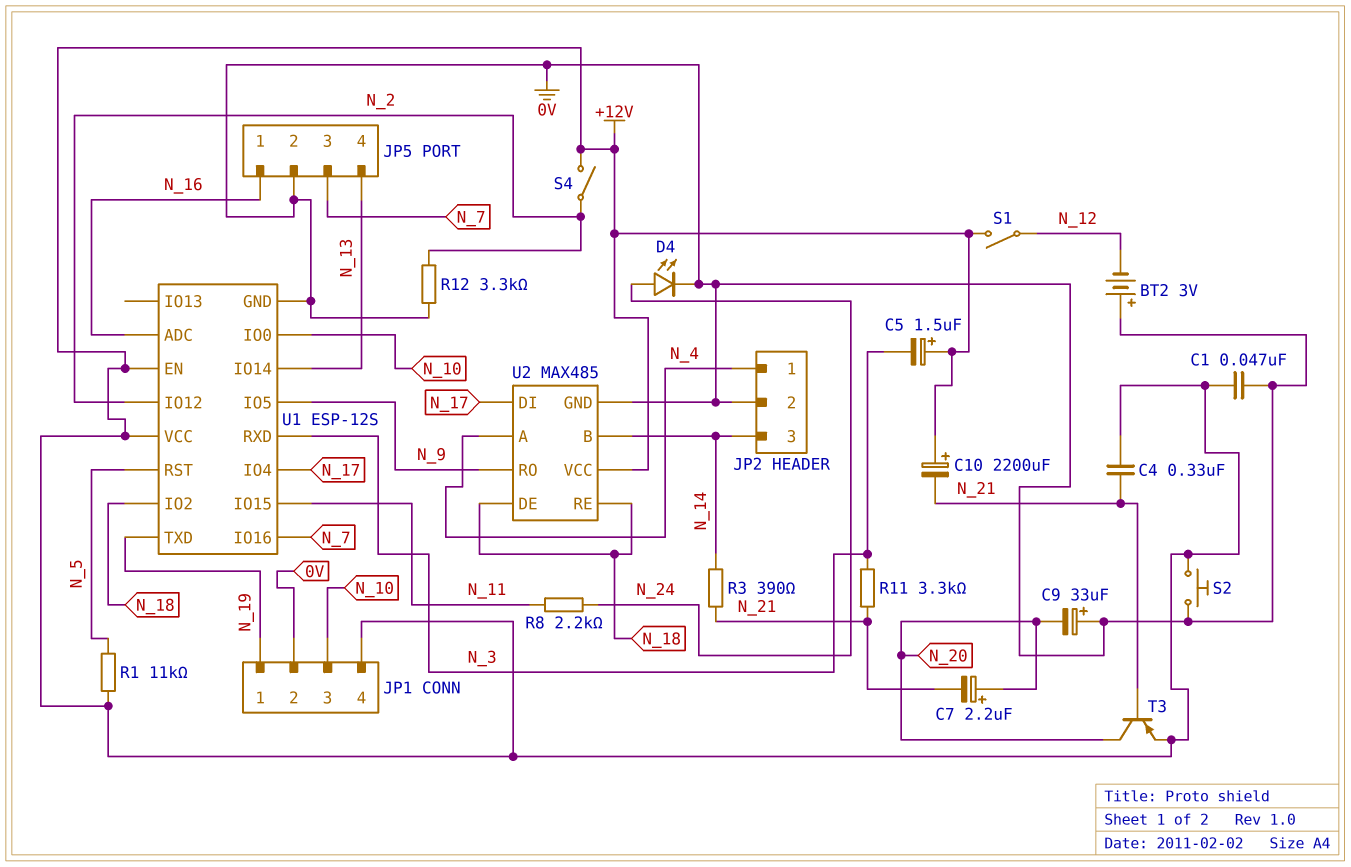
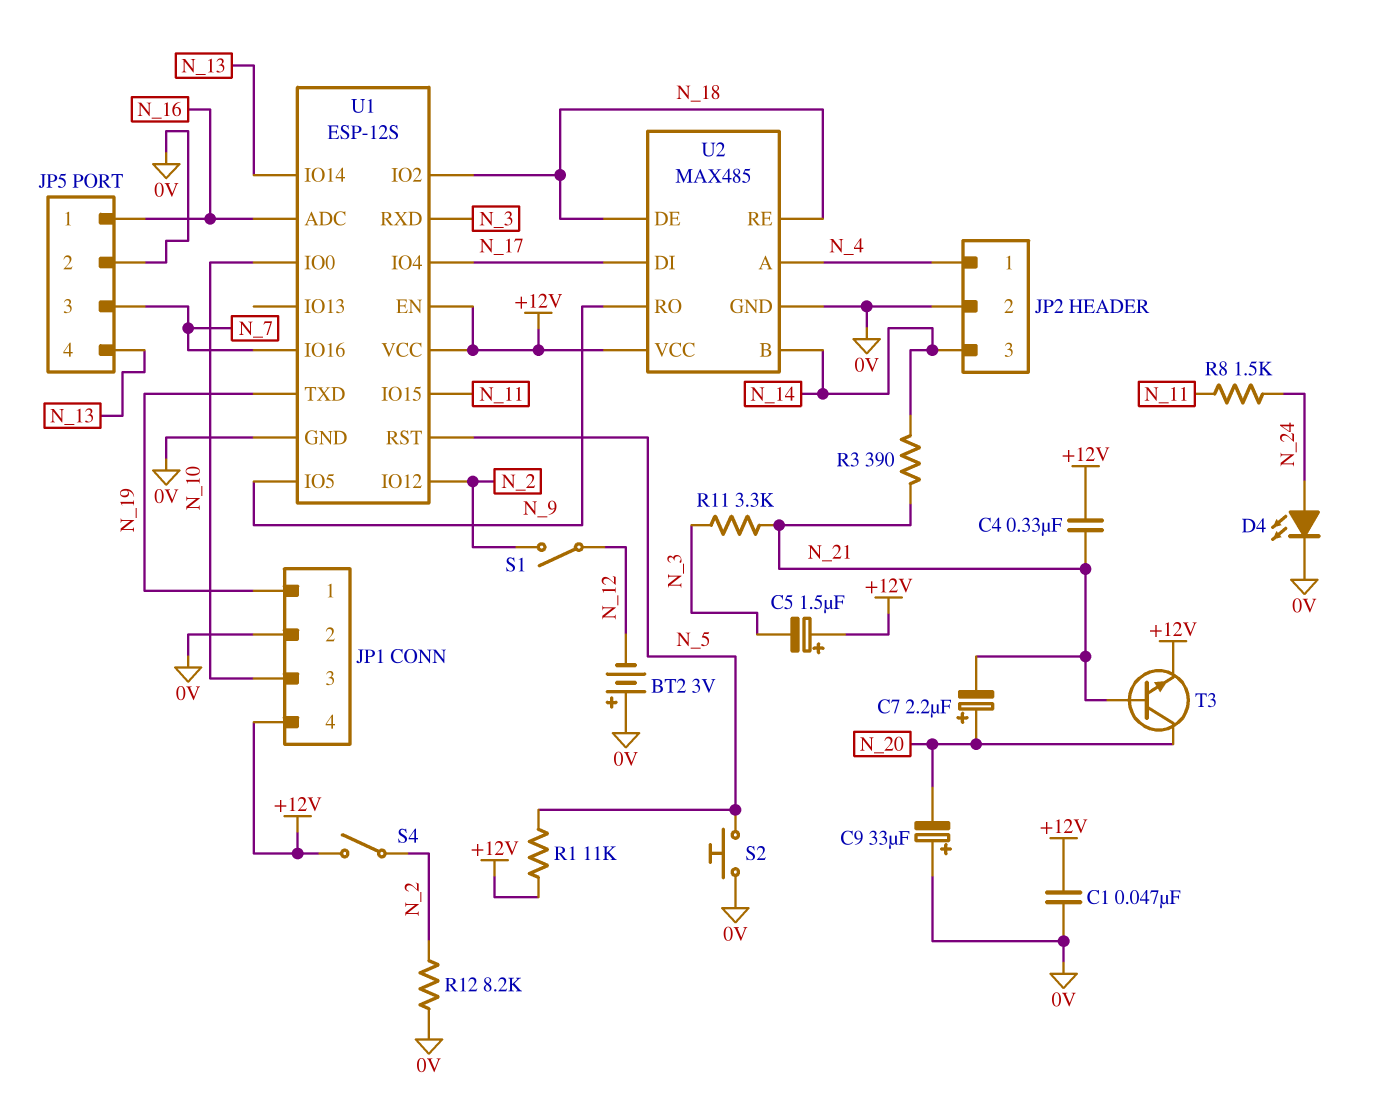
C10: 2200uF (plus +12V, minus N_21) -> none
R8: 2.2k (N_11, N_24) -> 1.5k (N_11, N_24)
R12: 3.3k (0V, N_2) -> 8.2k (0V, N_2)
S1: switch (+12V, N_12) -> switch (N_2, N_12)
S2: button (+12V, 0V) -> button (0V, N_5)
T3: PNP (B N_21, C N_20, E +12V) -> NPN (B N_21, C N_20, E +12V)

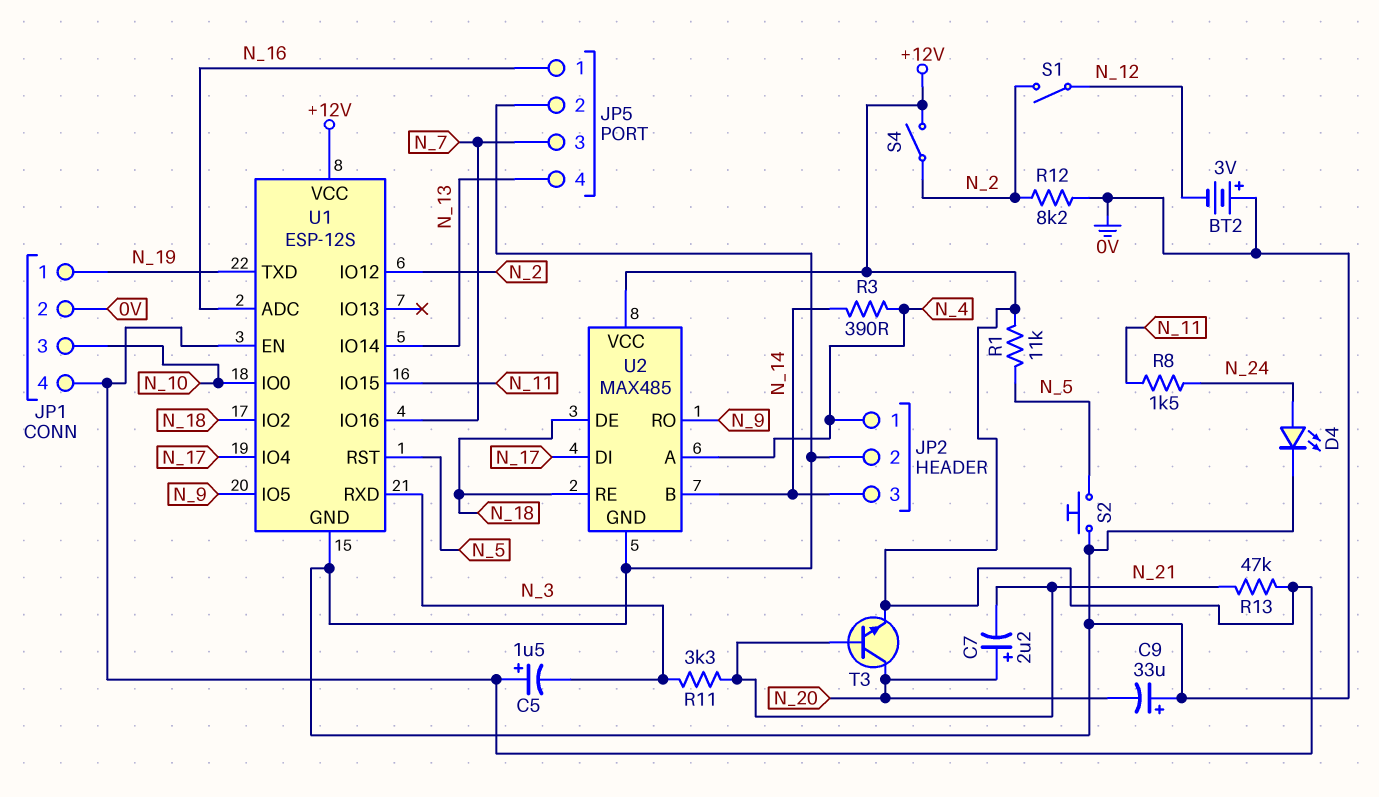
C1: 47nF (+12V, 0V) -> none
C4: 330nF (+12V, N_21) -> none
R3: 390 (N_14, N_21) -> 390 (N_4, N_14)
R13: none -> 47k (+12V, N_21)

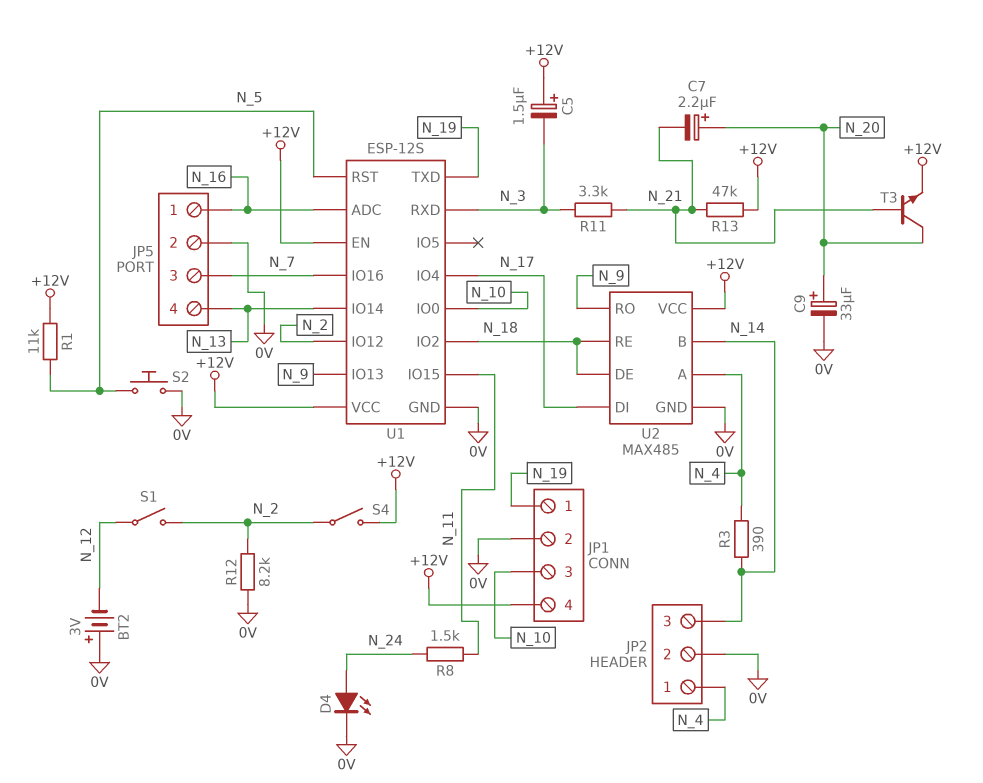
C9: 33uF (plus 0V, minus N_20) -> 33uF (plus N_20, minus 0V)
U1 pin IO5: N_9 -> none
U1 pin IO13: none -> N_9

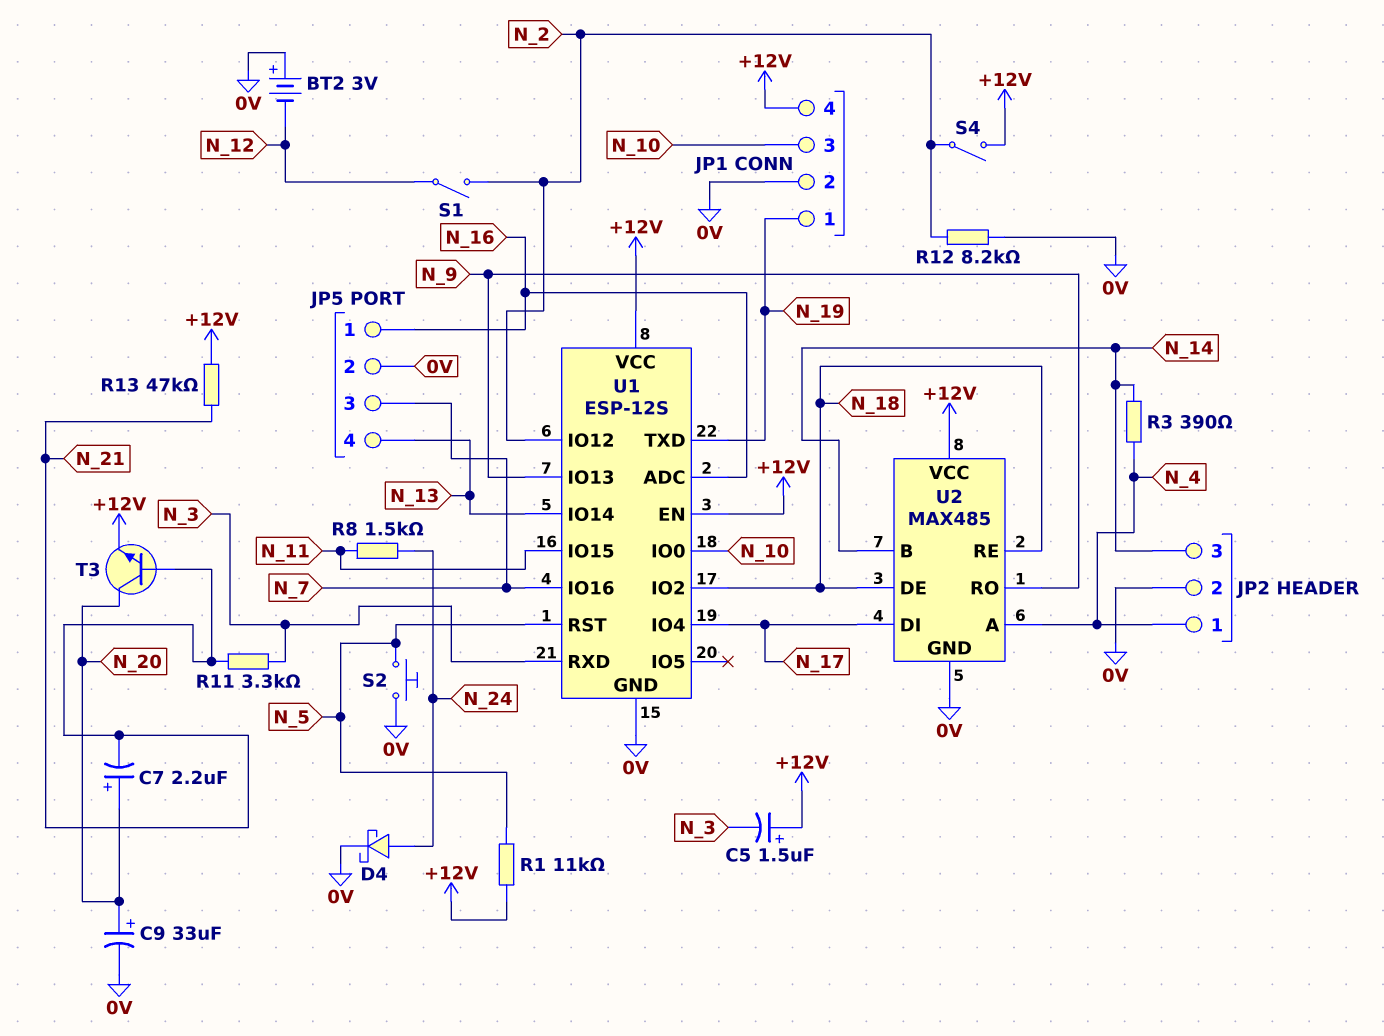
D4: LED (A N_24, K 0V) -> schottky (A N_24, K 0V)

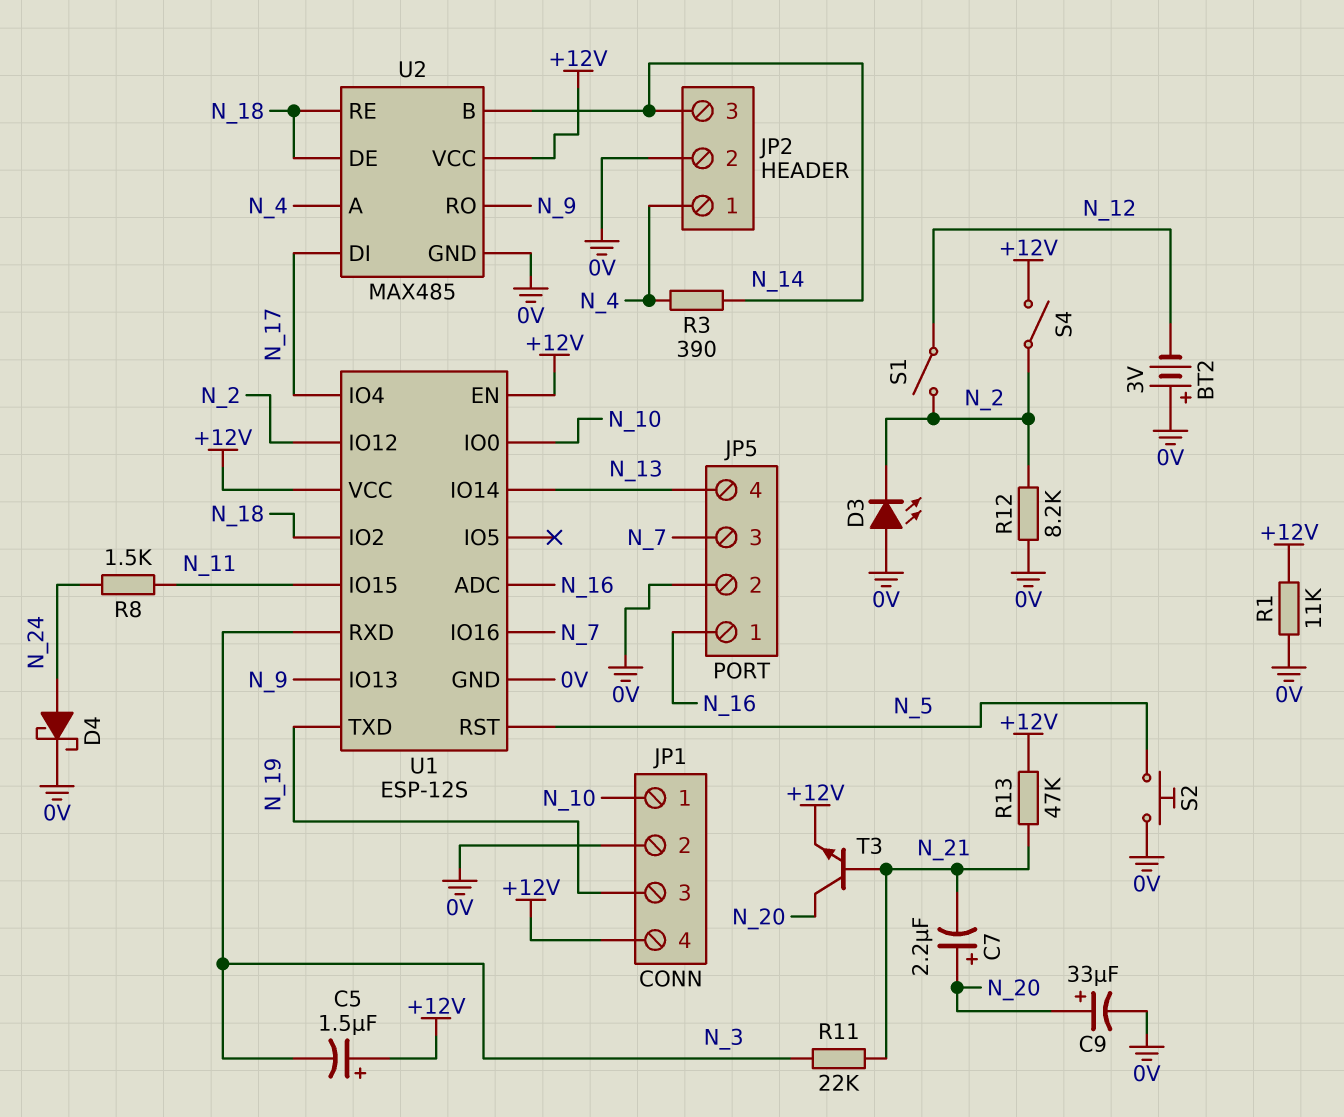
D3: none -> LED (A 0V, K N_2)
JP1 pin 1: N_19 -> N_10
JP1 pin 3: N_10 -> N_19
R1: 11k (+12V, N_5) -> 11k (+12V, 0V)
R11: 3.3k (N_3, N_21) -> 22k (N_3, N_21)

